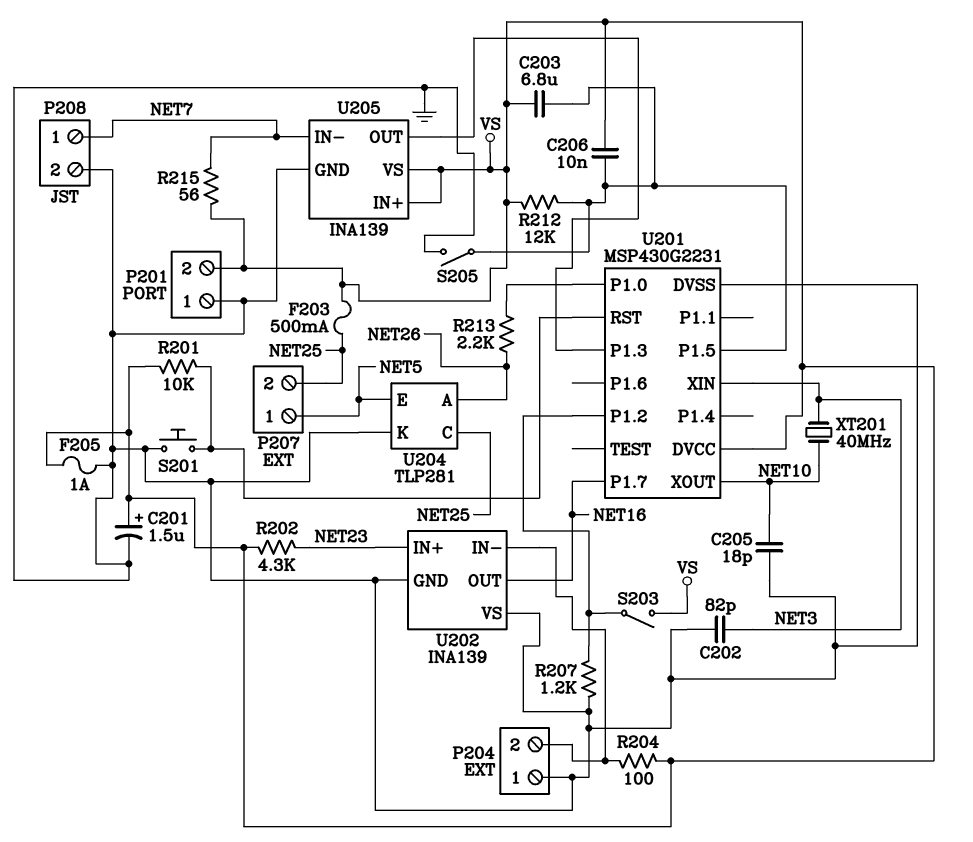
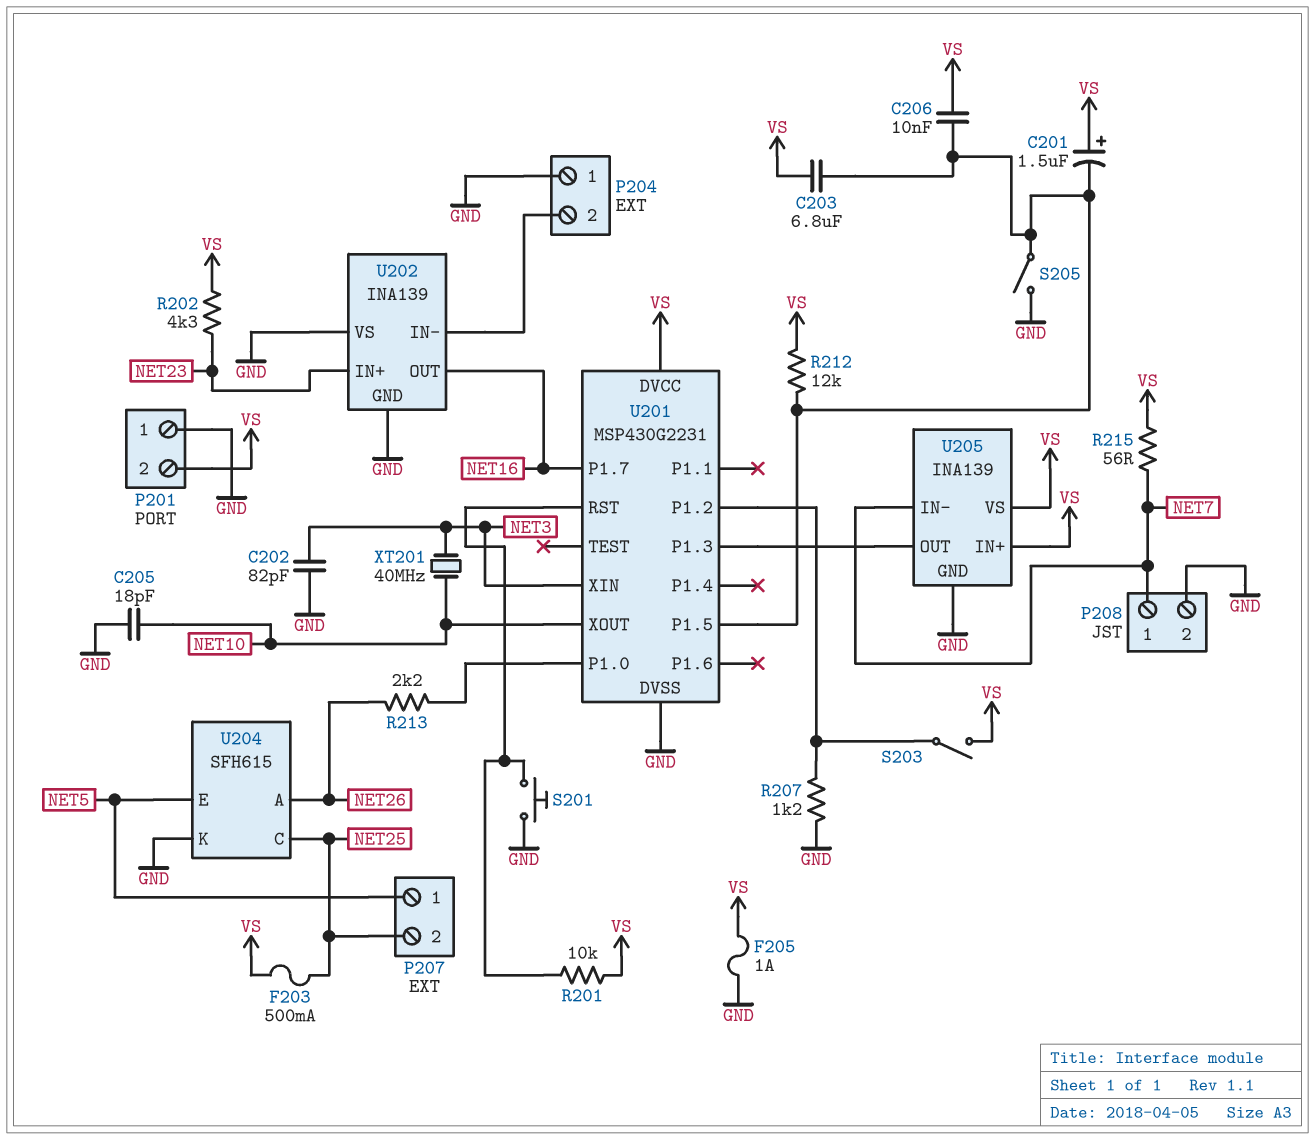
C201: 1.5uF (plus VS, minus GND) -> 1.5uF (plus VS, minus U201/P1.5)
R204: 100 (P204/2, VS) -> none
U204: TLP281 -> SFH615

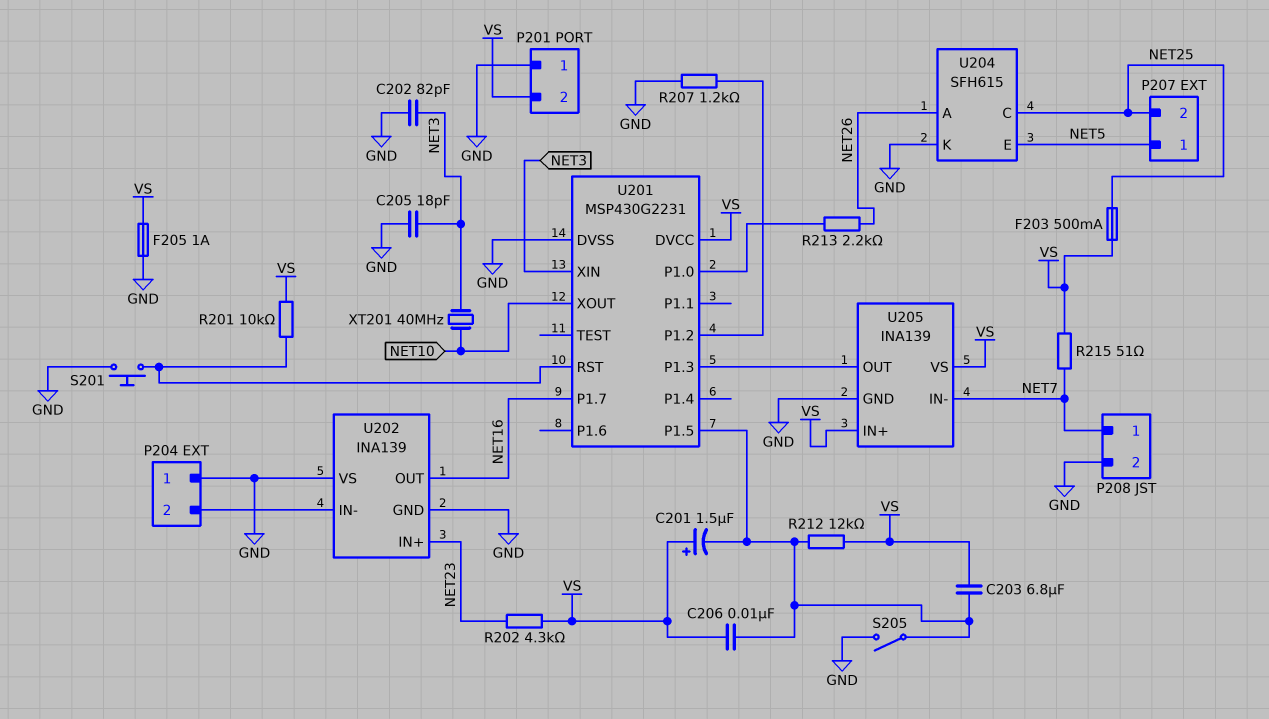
C205: 18pF (GND, NET10) -> 18pF (GND, NET3)
R215: 56 (NET7, VS) -> 51 (NET7, VS)
S203: switch (U201/P1.2, VS) -> none

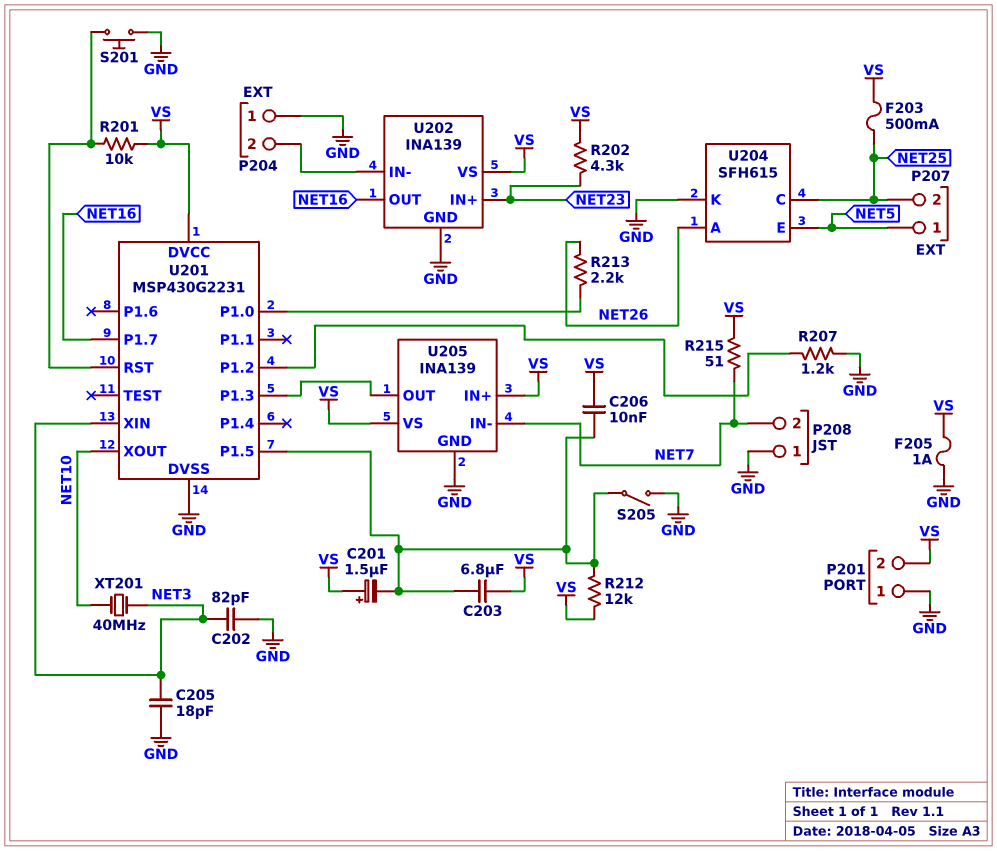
P208 pin 1: NET7 -> GND
P208 pin 2: GND -> NET7
U202 pin VS: GND -> VS

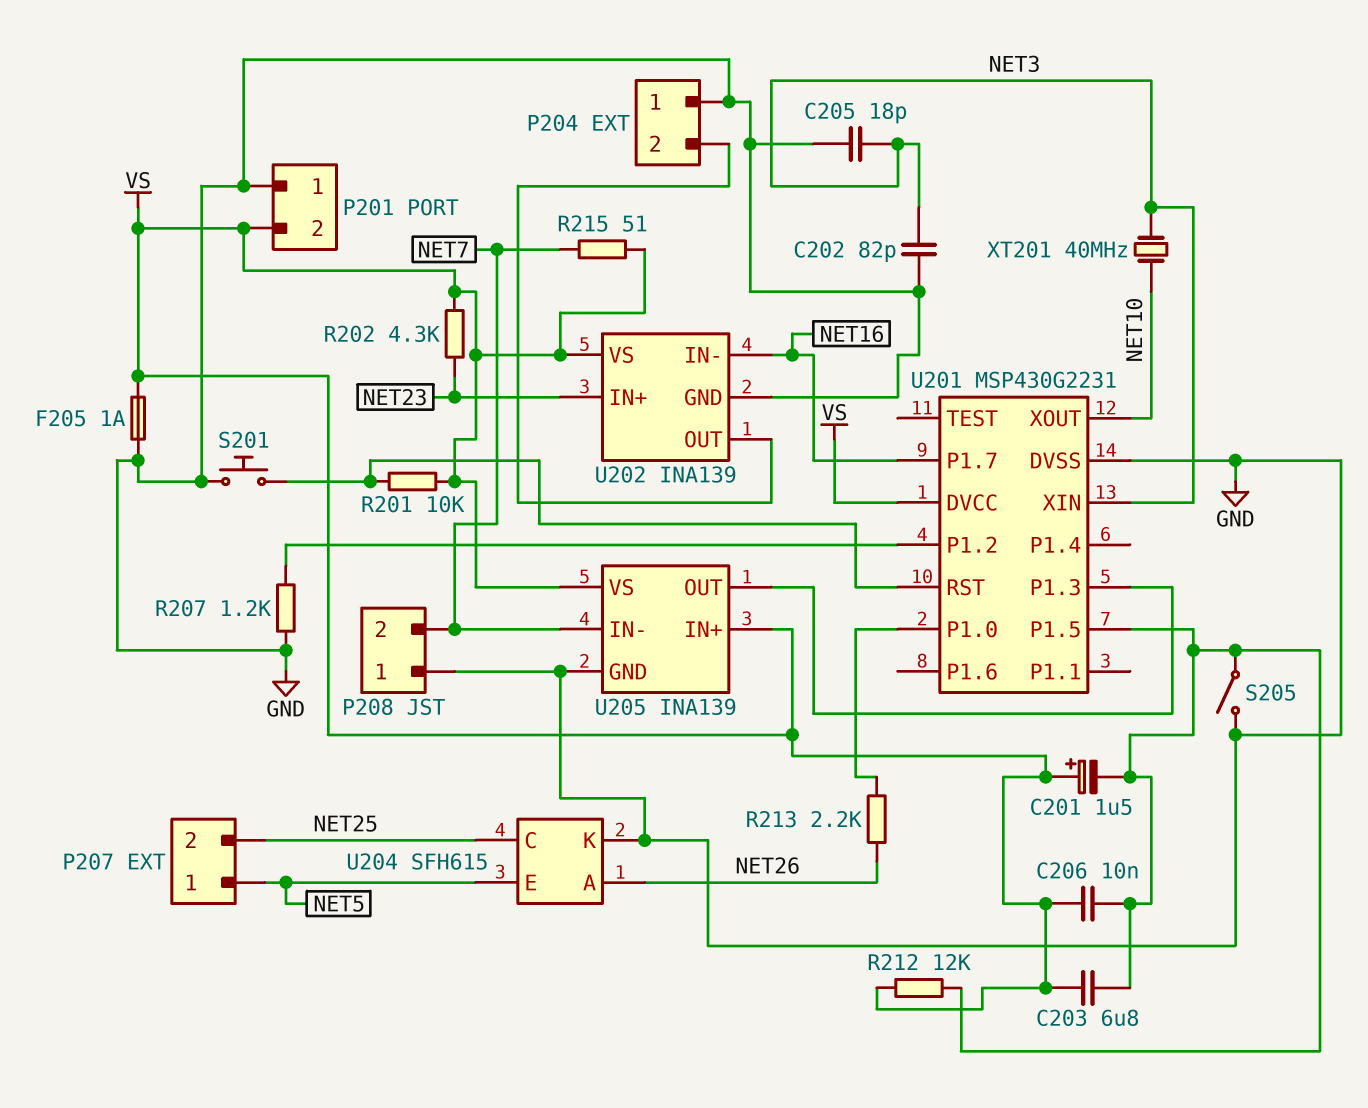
F203: 500mA (NET25, VS) -> none
U202 pin IN-: P204/2 -> NET16
U202 pin OUT: NET16 -> P204/2

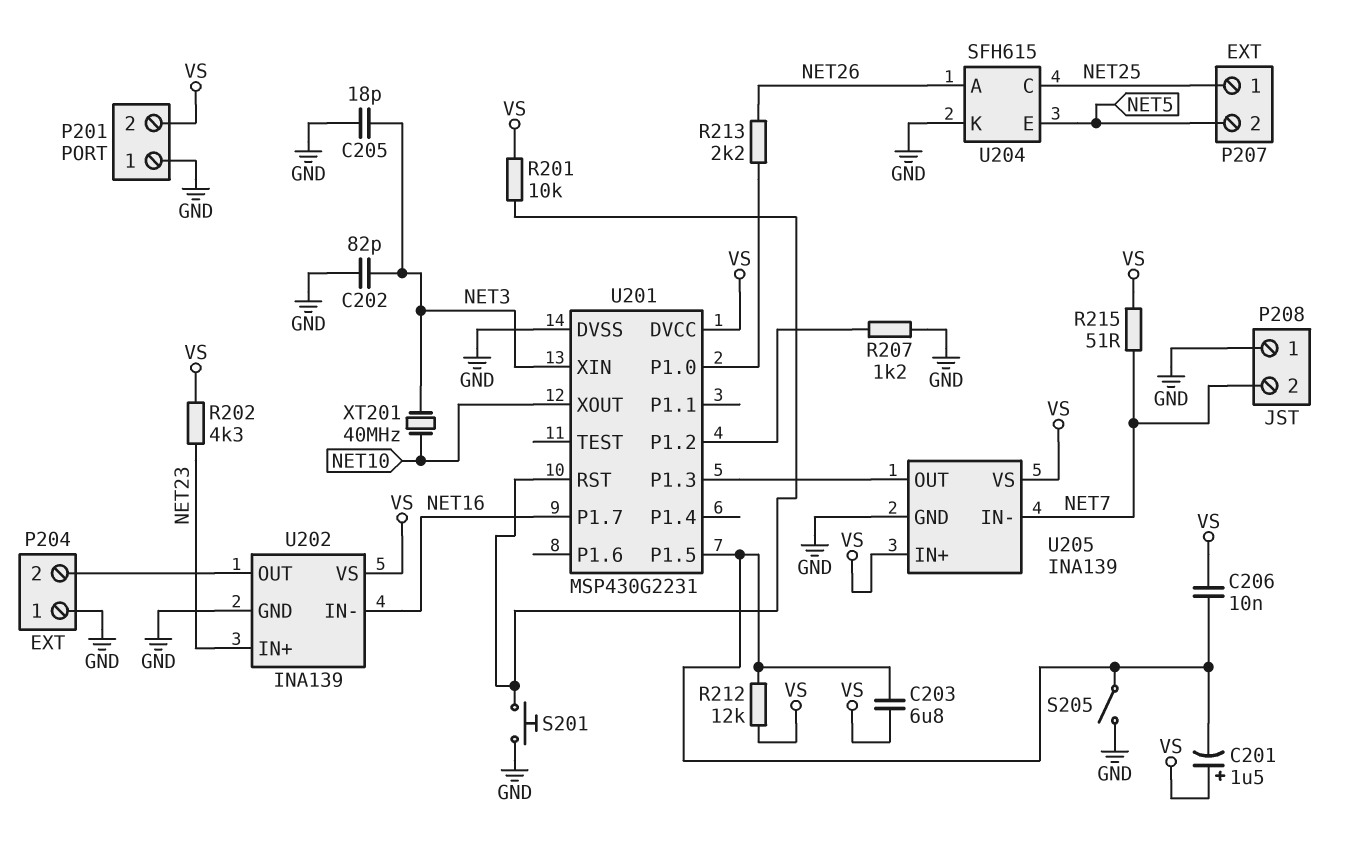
F205: 1A (GND, VS) -> none
P207 pin 1: NET5 -> NET25
P207 pin 2: NET25 -> NET5

